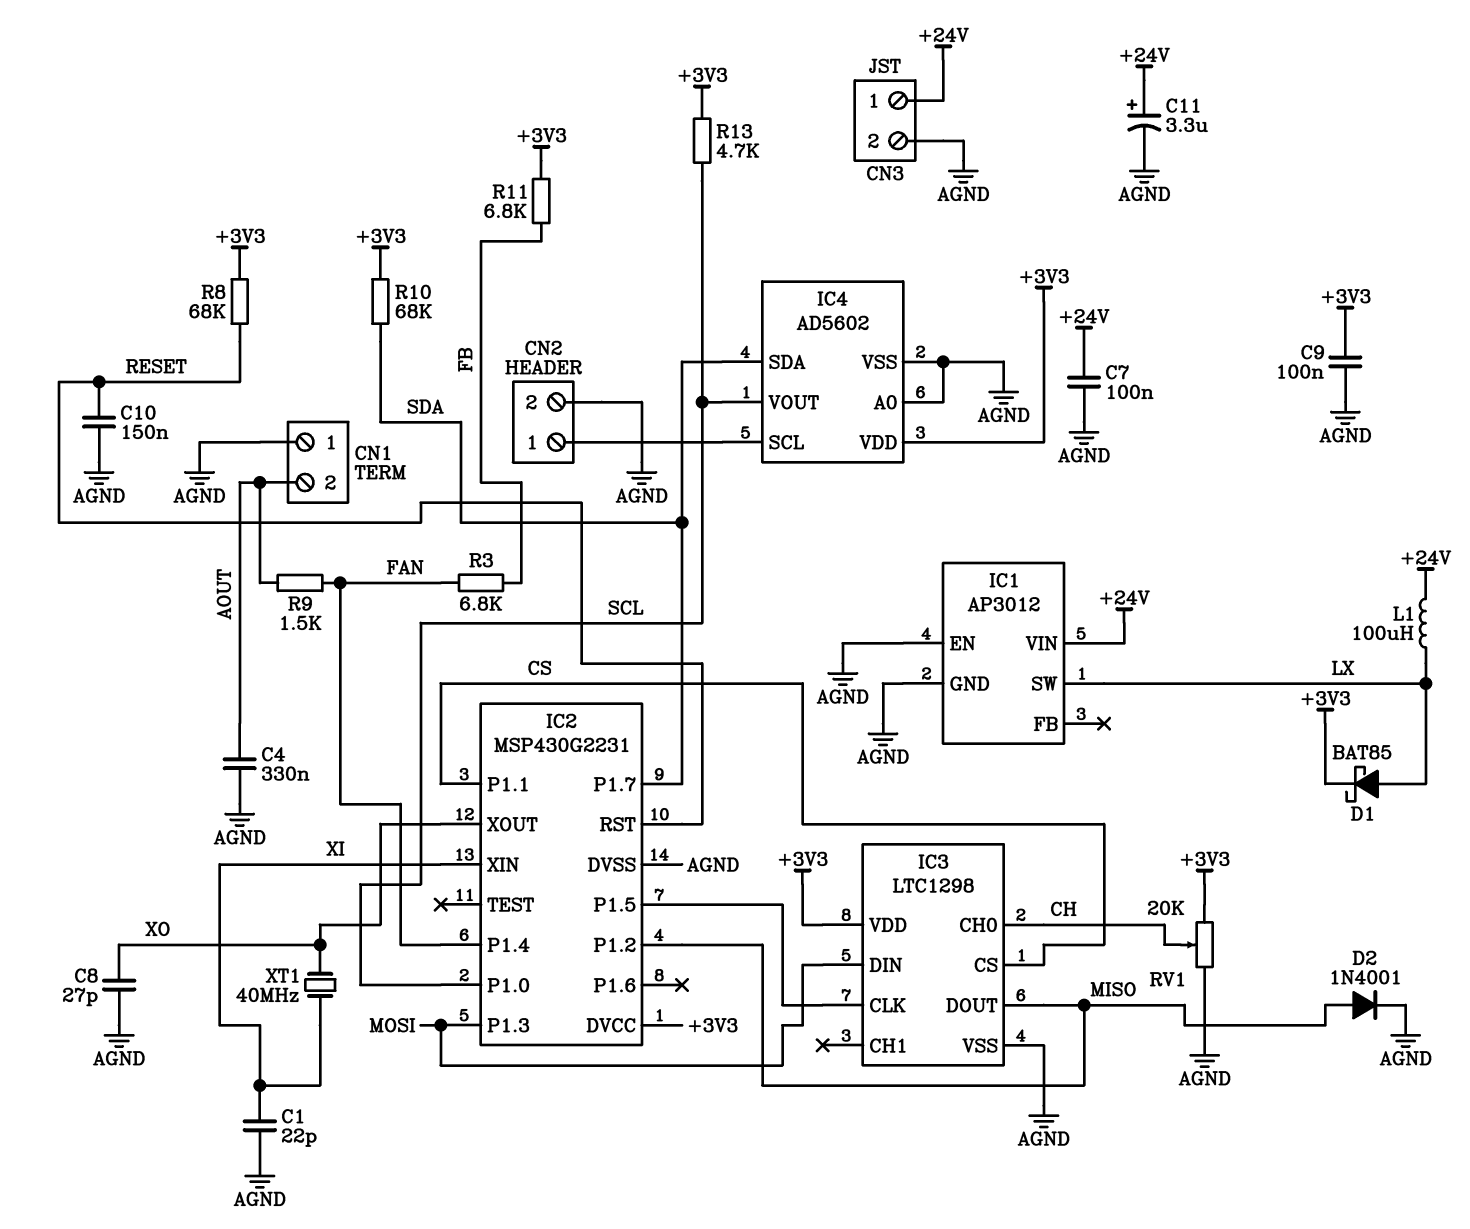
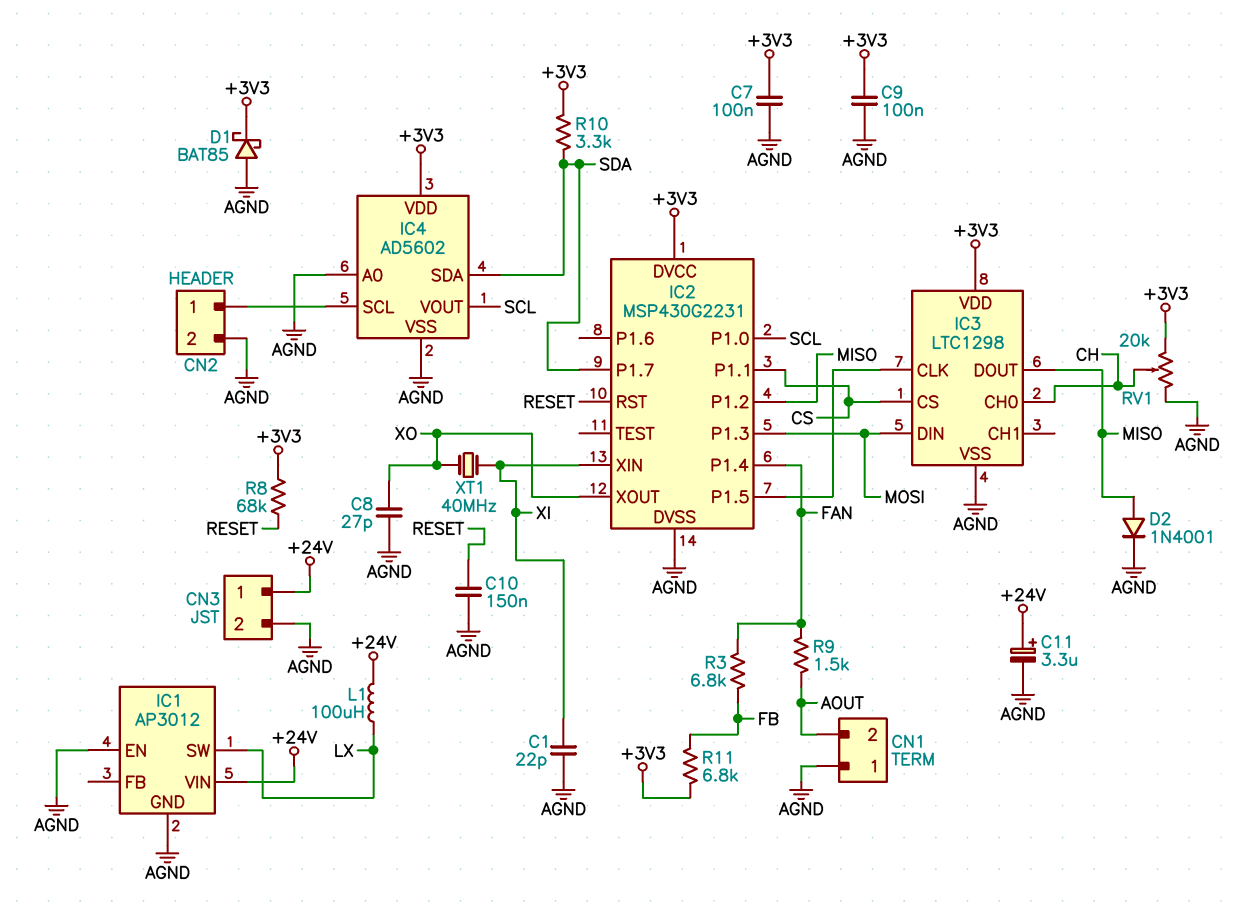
C4: 330nF (AGND, AOUT) -> none
C7: 100nF (+24V, AGND) -> 100nF (+3V3, AGND)
D1: schottky BAT85 (A LX, K +3V3) -> schottky BAT85 (A AGND, K +3V3)
R10: 68k (+3V3, SDA) -> 3.3k (+3V3, SDA)
R13: 4.7k (+3V3, SCL) -> none

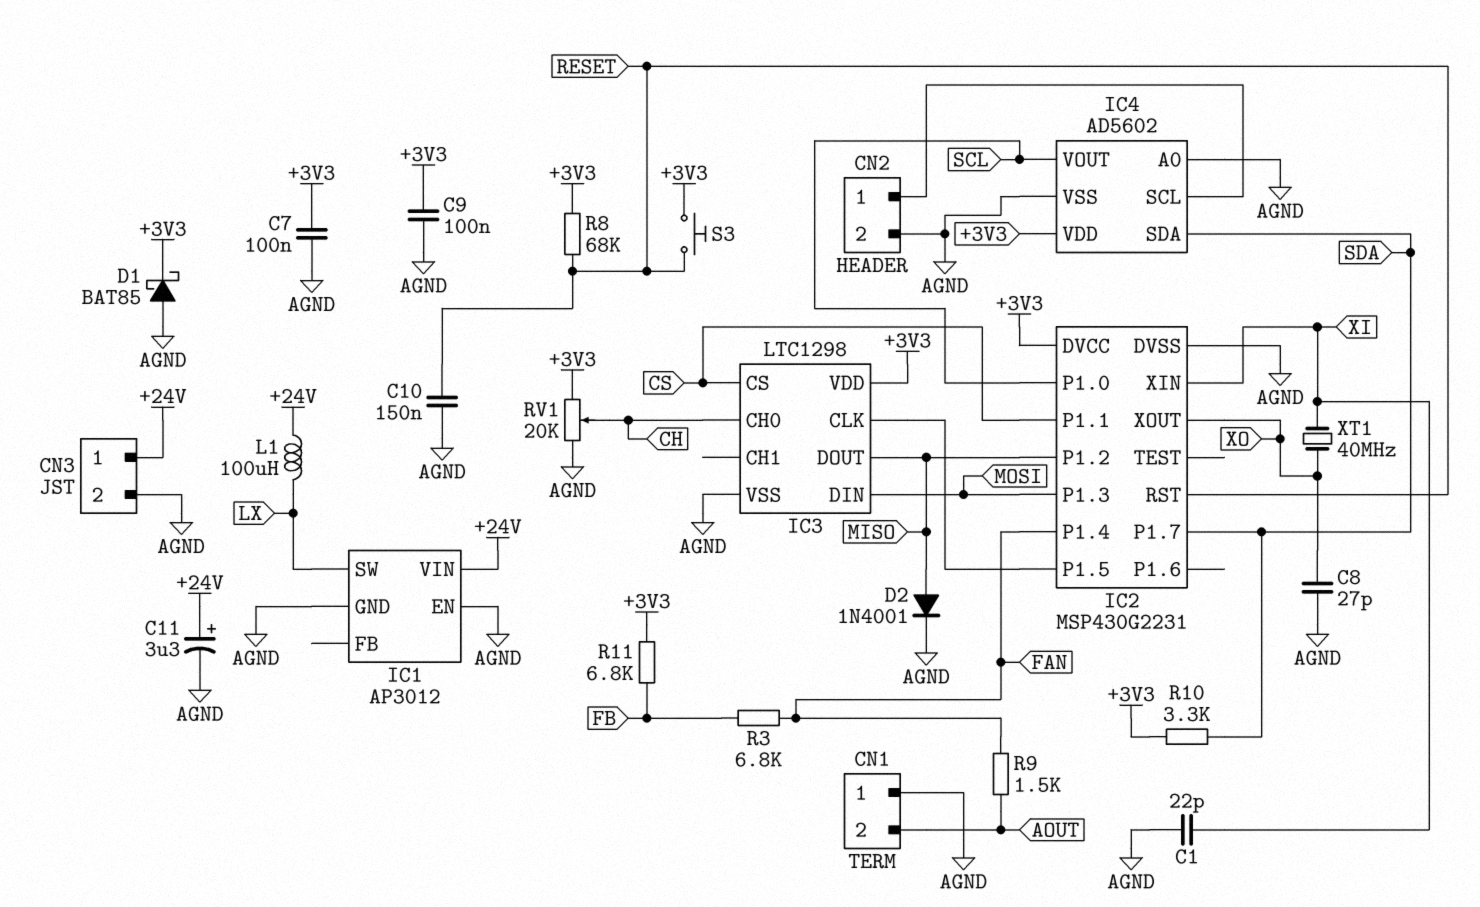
S3: none -> button (+3V3, RESET)

